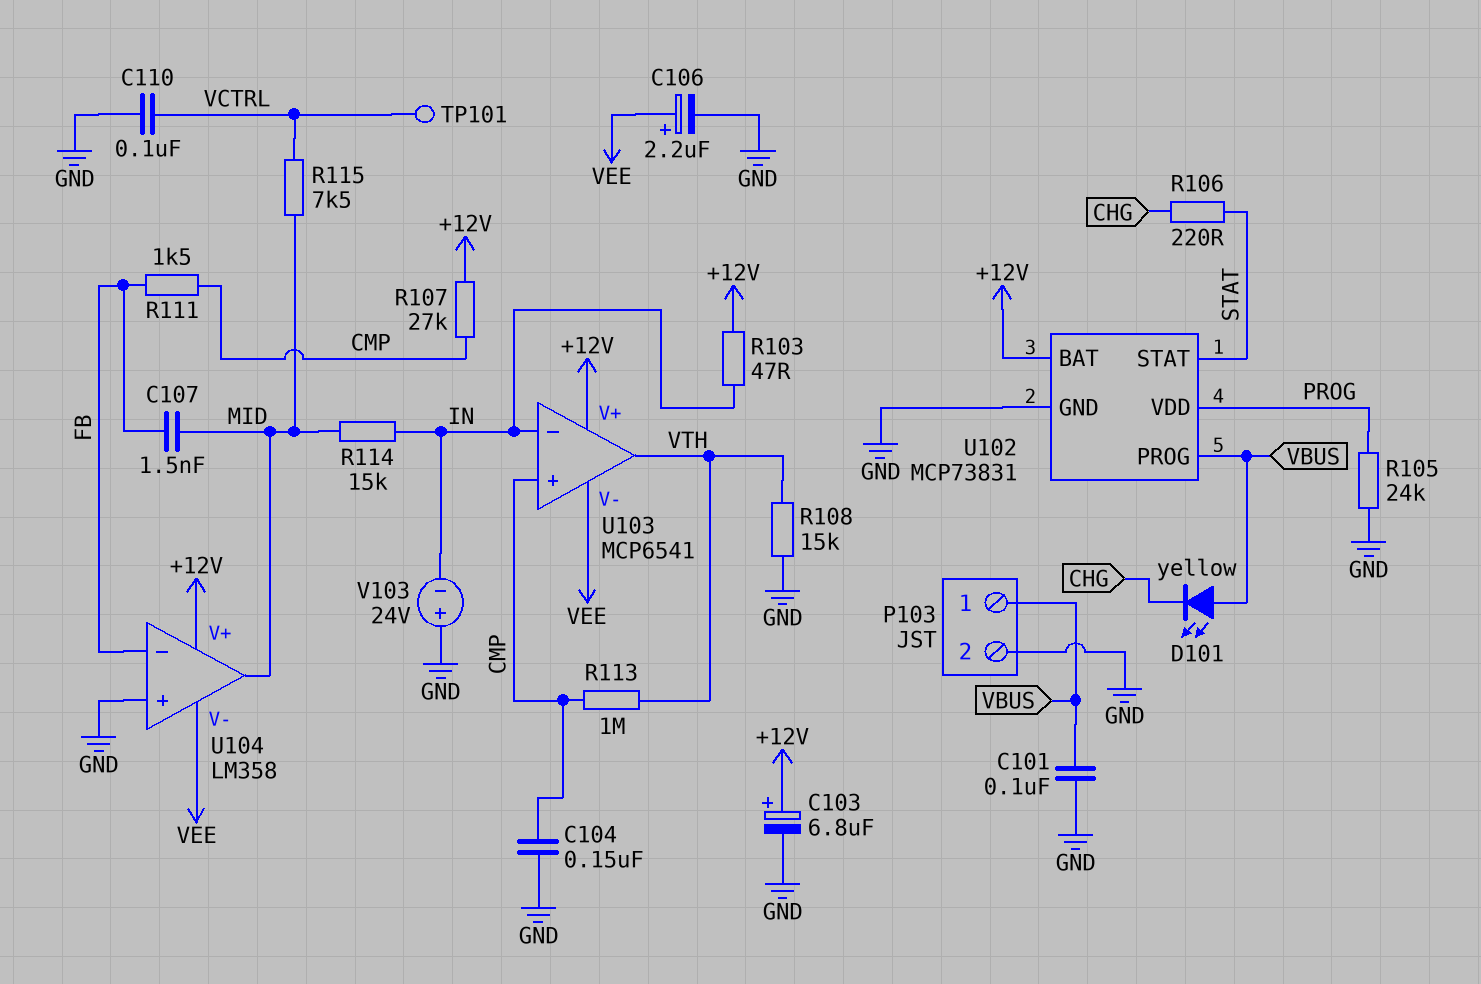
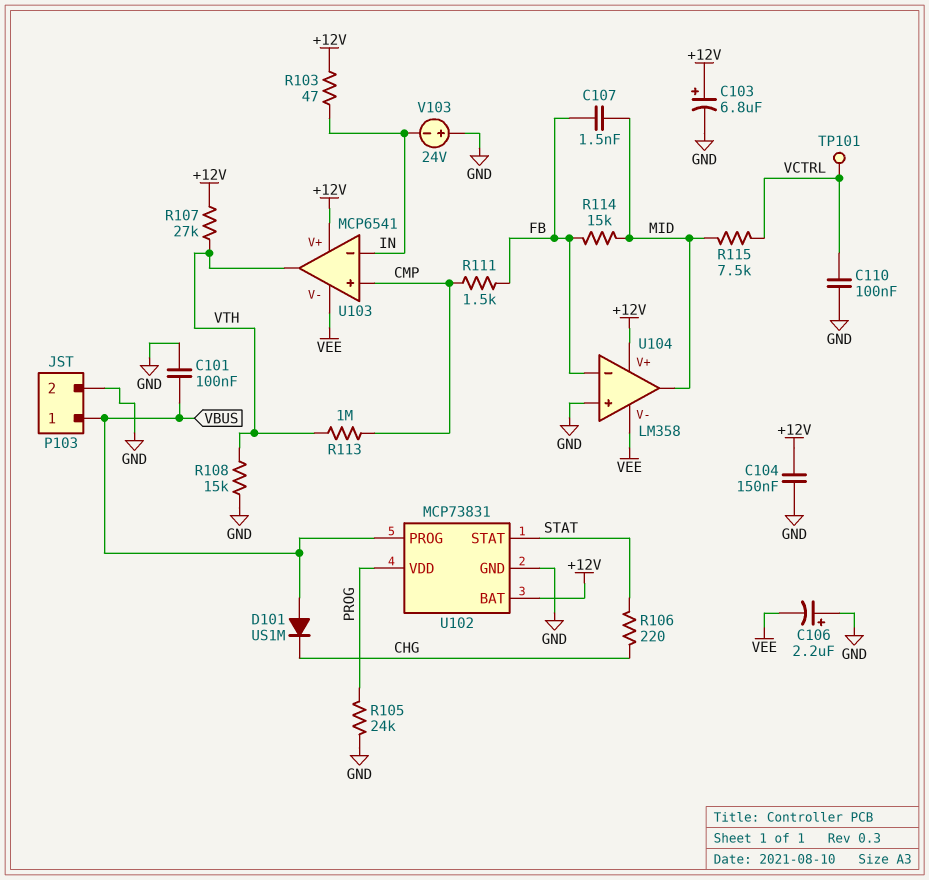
C104: 150nF (CMP, GND) -> 150nF (+12V, GND)
C106: 2.2uF (plus VEE, minus GND) -> 2.2uF (plus GND, minus VEE)
D101: LED yellow (A VBUS, K CHG) -> diode US1M (A VBUS, K CHG)
R107: 27k (+12V, CMP) -> 27k (+12V, VTH)
R114: 15k (IN, MID) -> 15k (FB, MID)

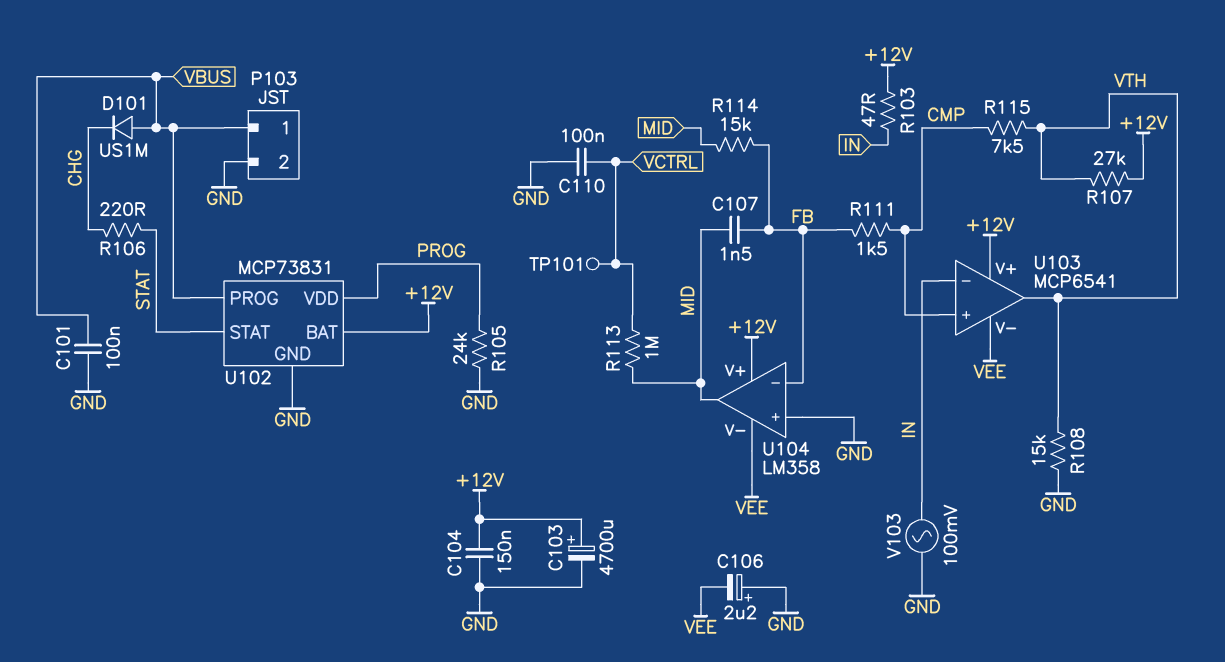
C103: 6.8uF (plus +12V, minus GND) -> 4700uF (plus +12V, minus GND)
R113: 1M (CMP, VTH) -> 1M (MID, VCTRL)
R115: 7.5k (MID, VCTRL) -> 7.5k (CMP, VTH)
V103: 24V (plus GND, minus IN) -> AC 100mV (GND, IN)

